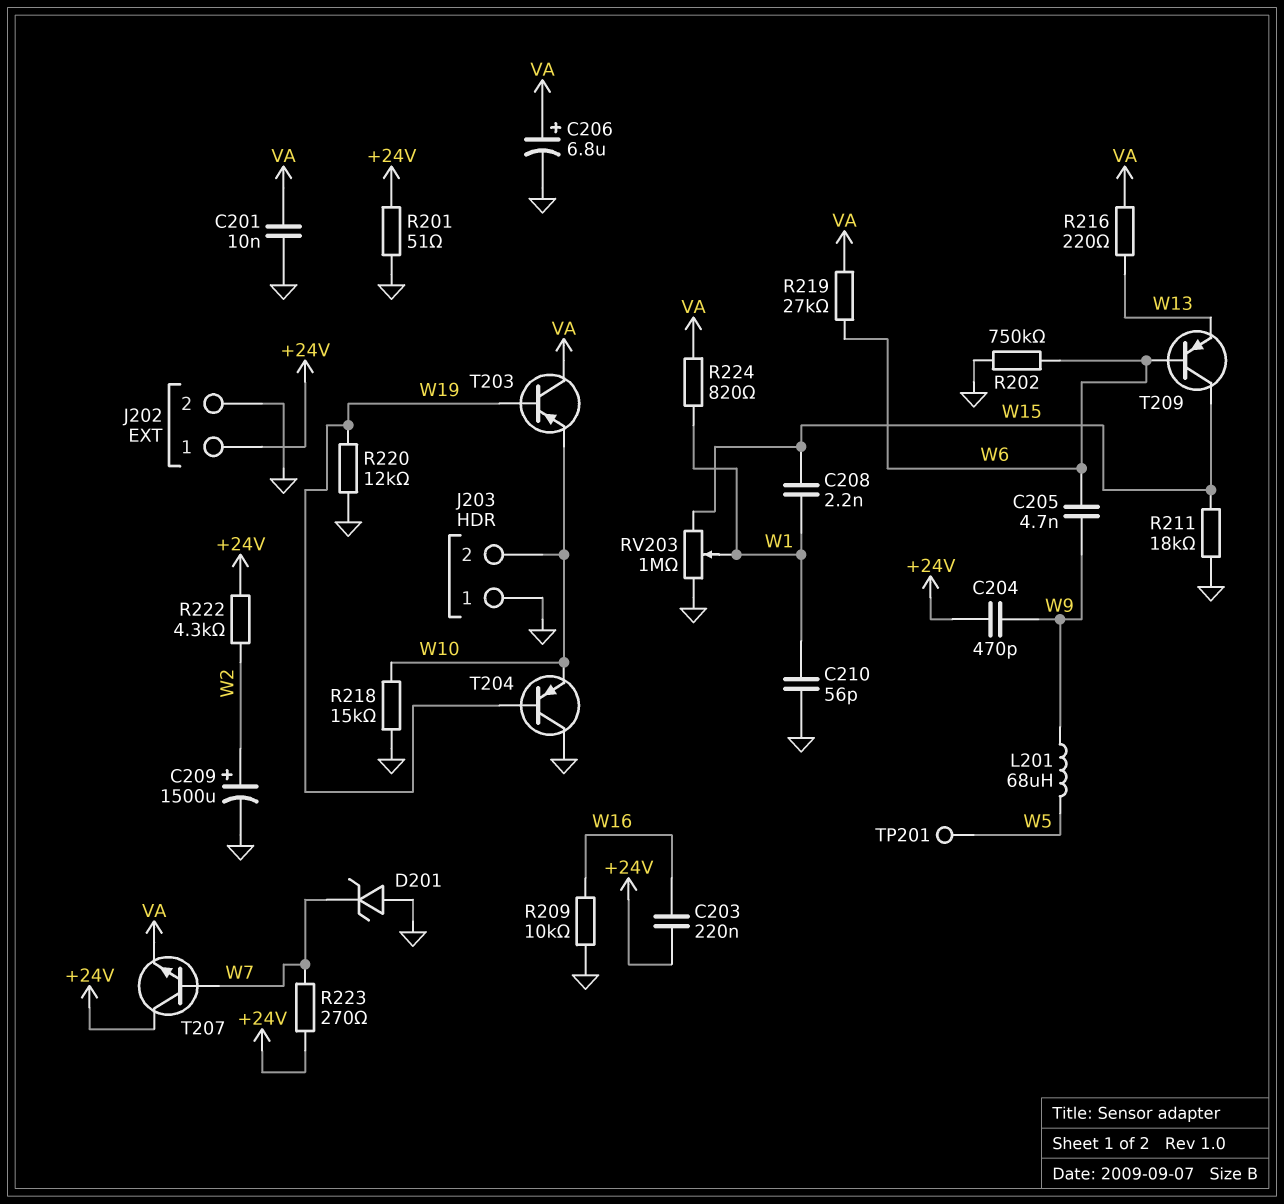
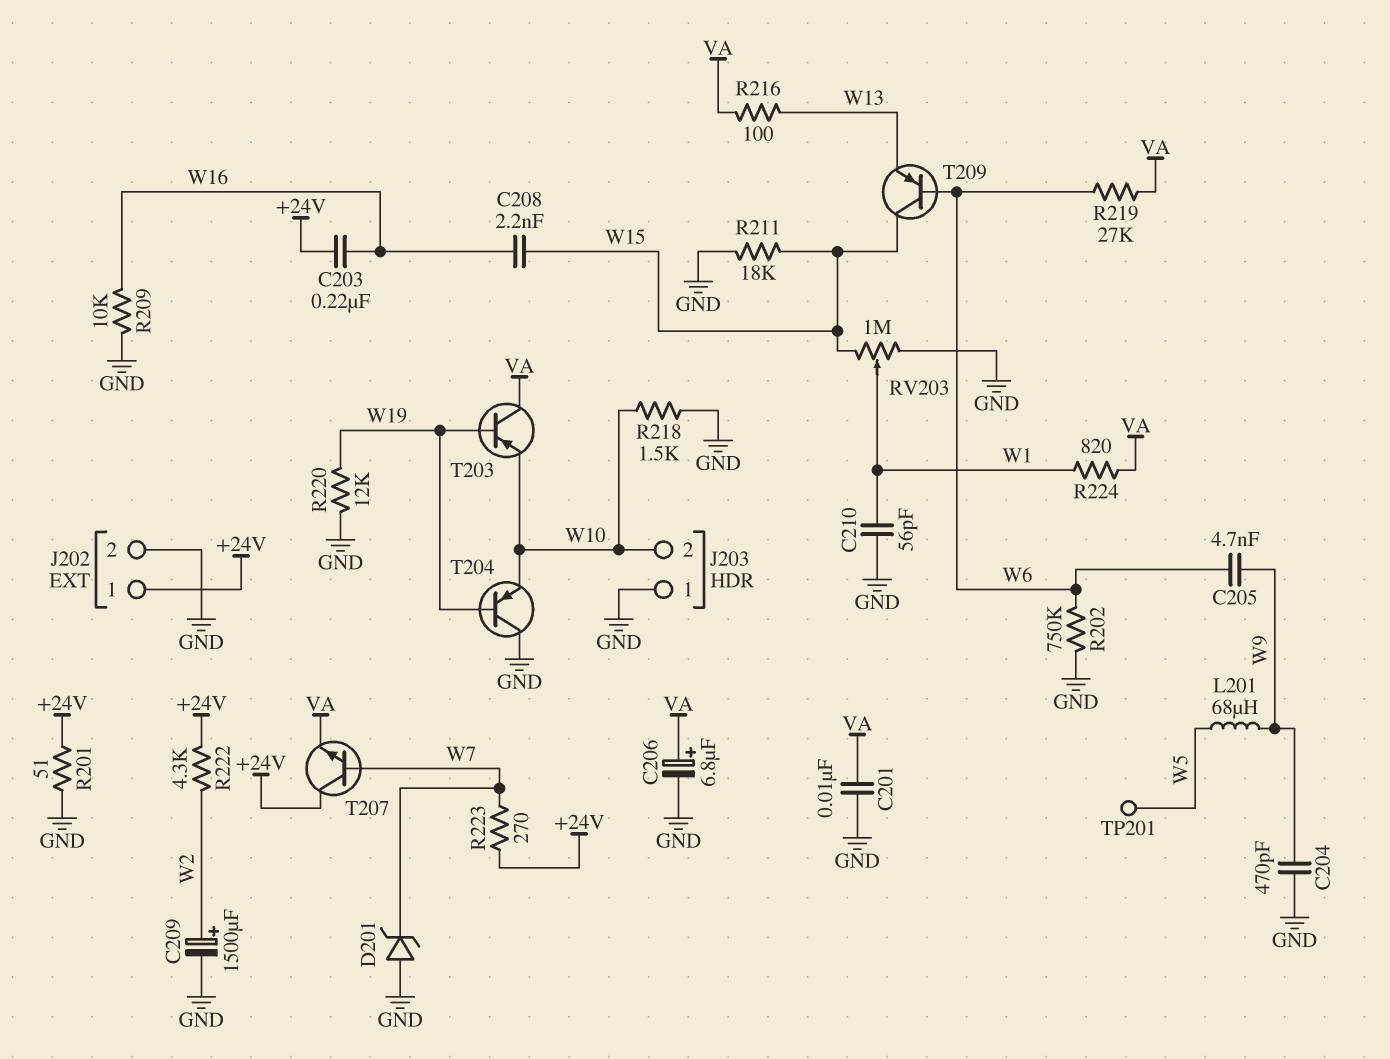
C204: 470pF (+24V, W9) -> 470pF (GND, W9)
C208: 2.2nF (W1, W15) -> 2.2nF (W15, W16)
R216: 220 (VA, W13) -> 100 (VA, W13)
R218: 15k (GND, W10) -> 1.5k (GND, W10)

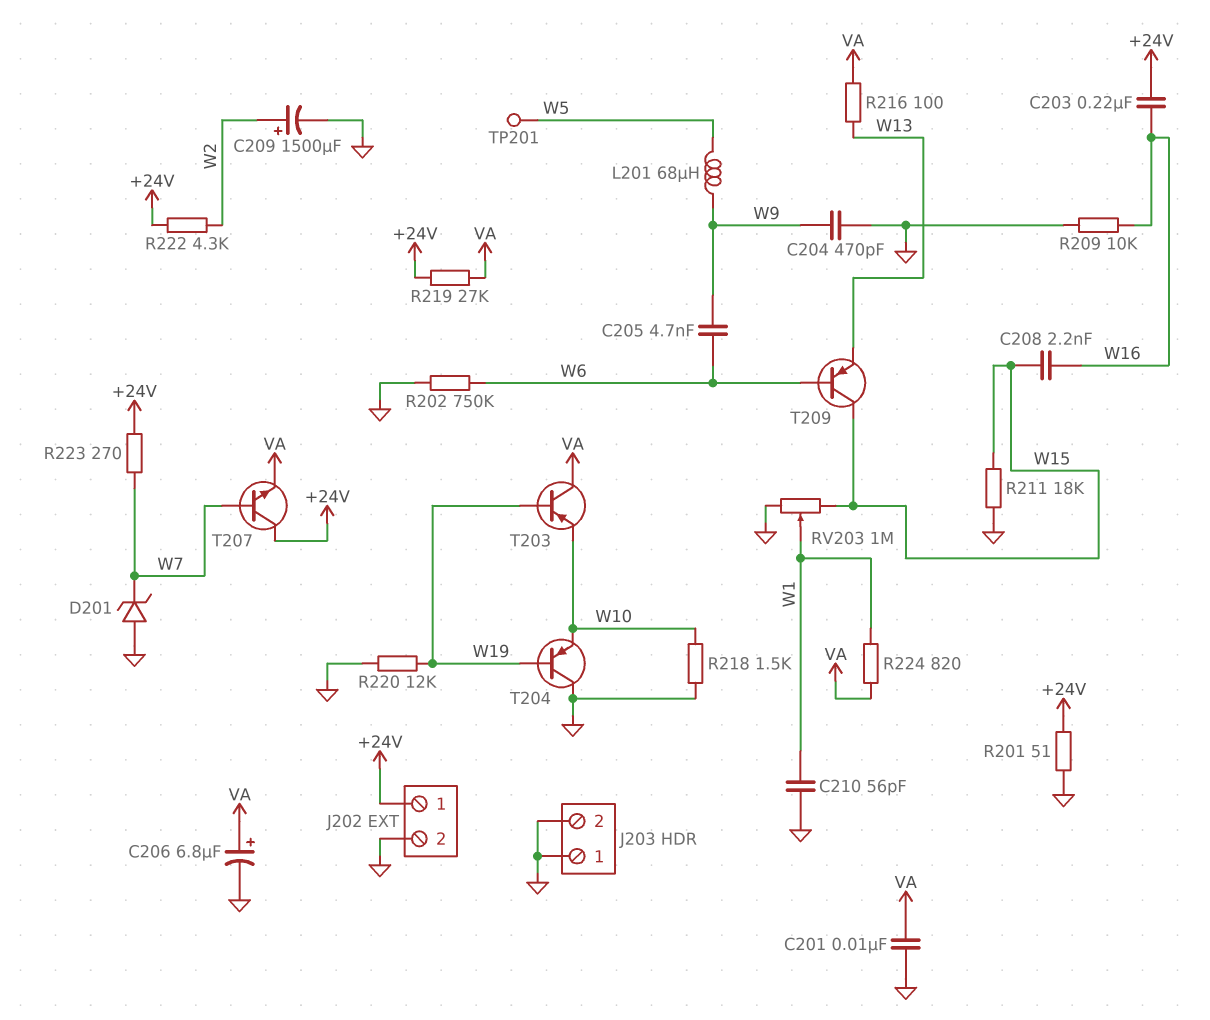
J203 pin 2: W10 -> GND
R219: 27k (VA, W6) -> 27k (+24V, VA)

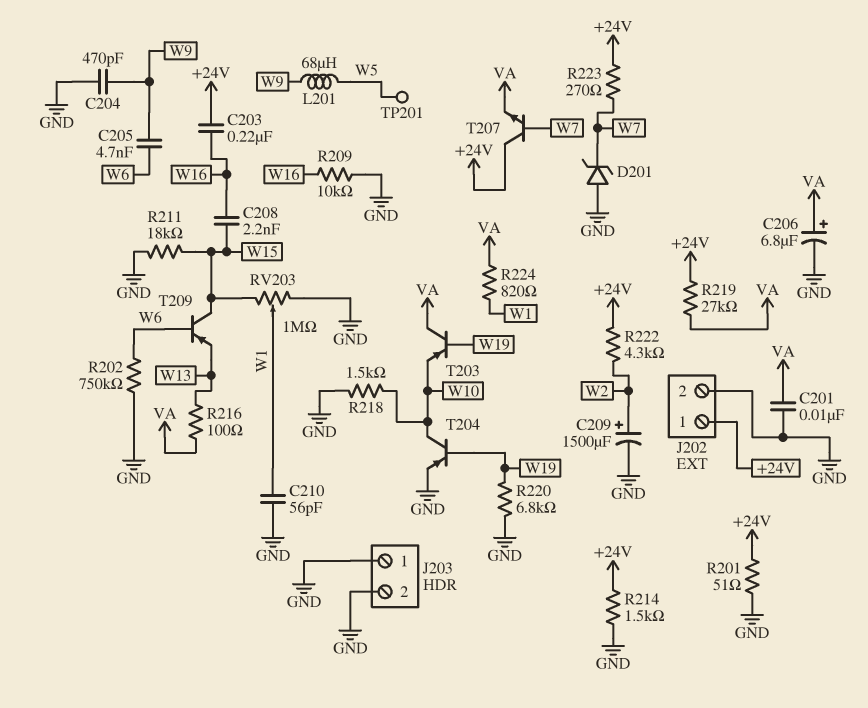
R214: none -> 1.5k (+24V, GND)
R220: 12k (GND, W19) -> 6.8k (GND, W19)
T204: PNP (B W19, C GND, E W10) -> PNP (B W19, C W10, E GND)

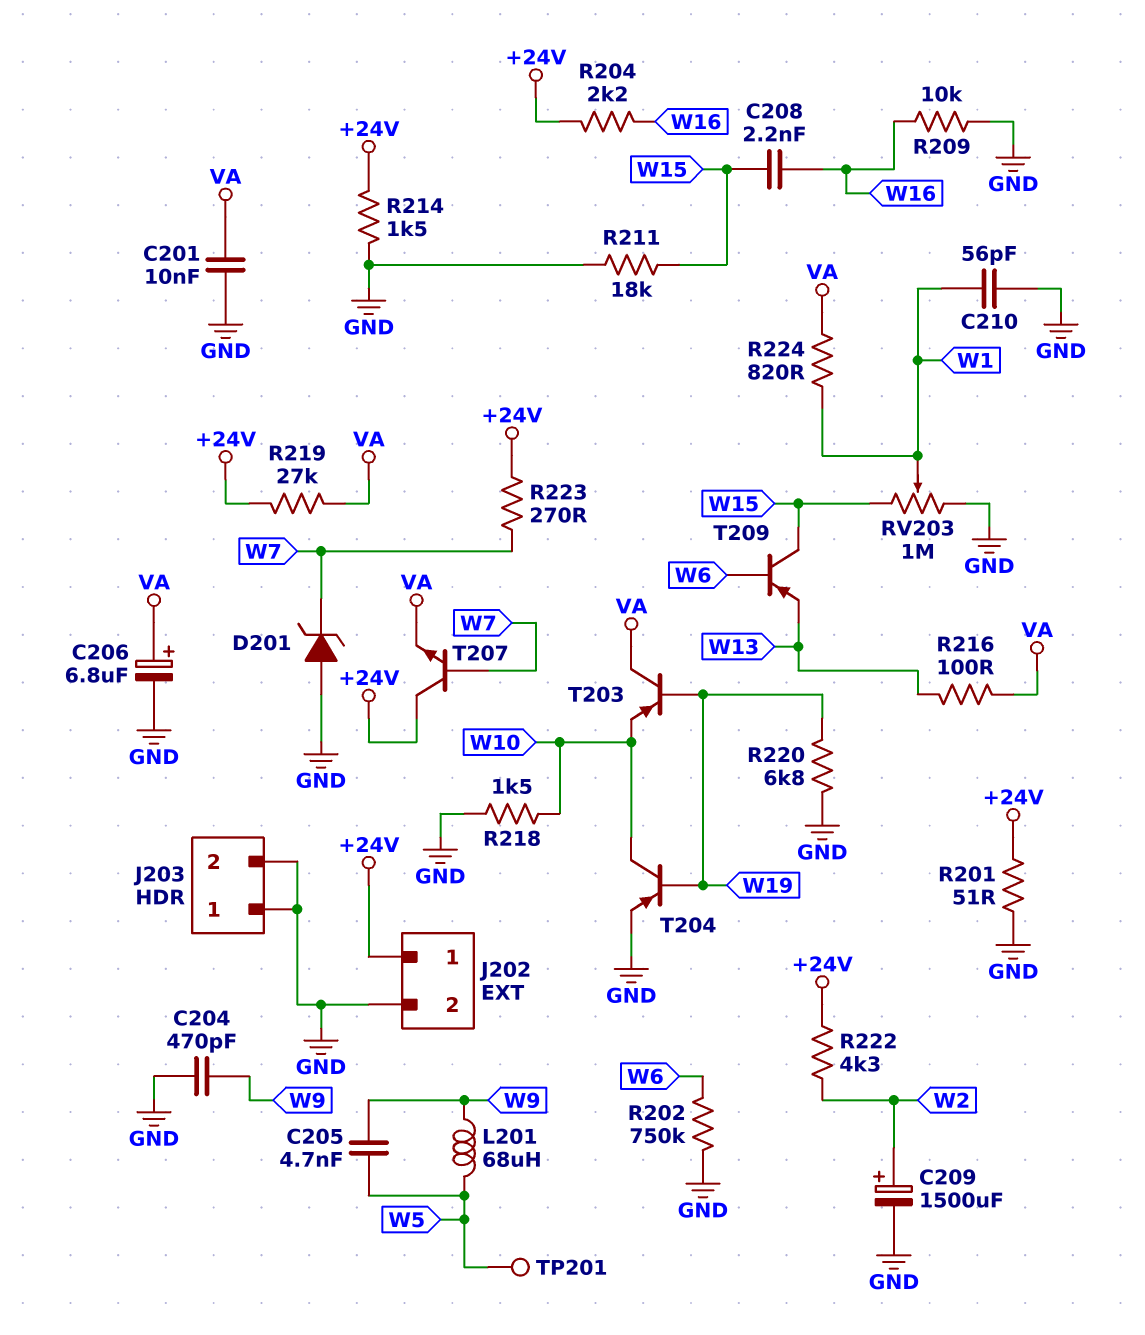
C203: 220nF (+24V, W16) -> none
C205: 4.7nF (W6, W9) -> 4.7nF (W5, W9)
R204: none -> 2.2k (+24V, W16)

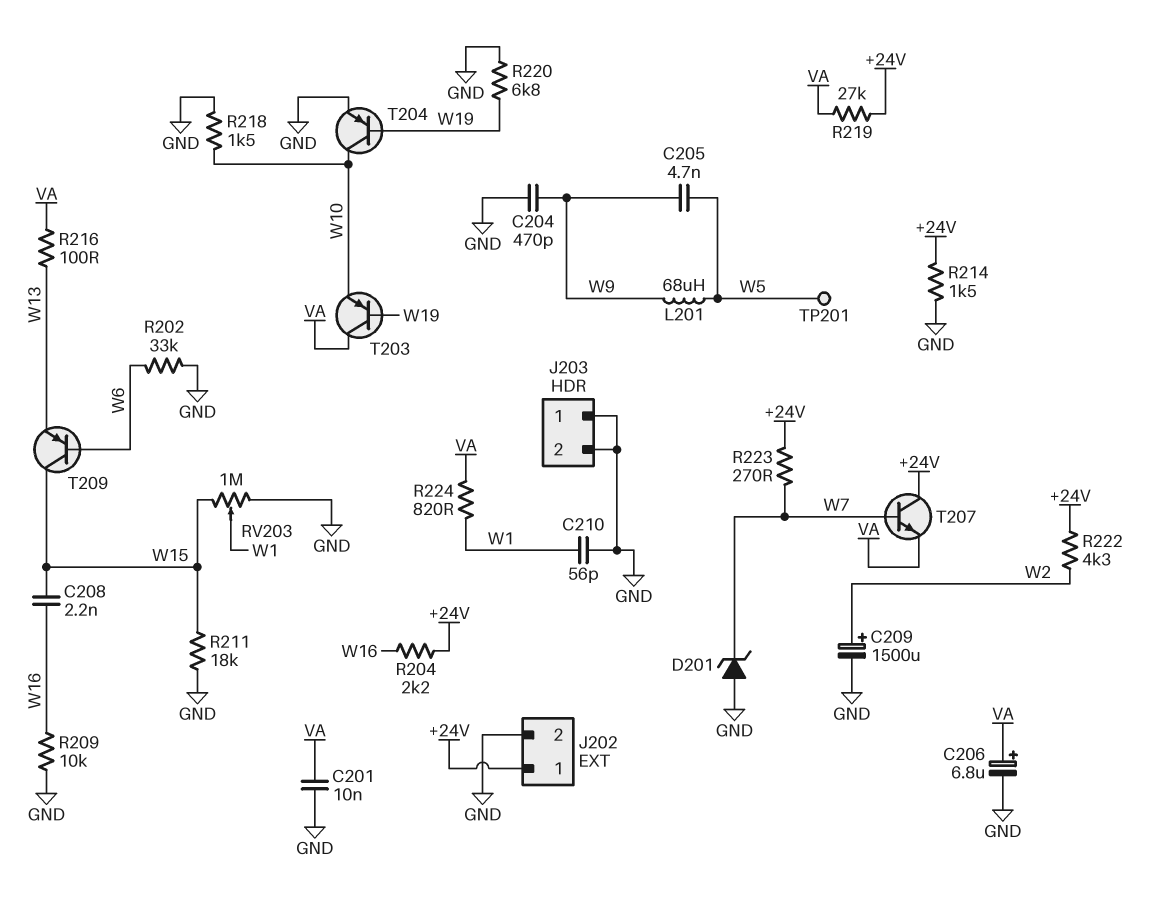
R201: 51 (+24V, GND) -> none
R202: 750k (GND, W6) -> 33k (GND, W6)

